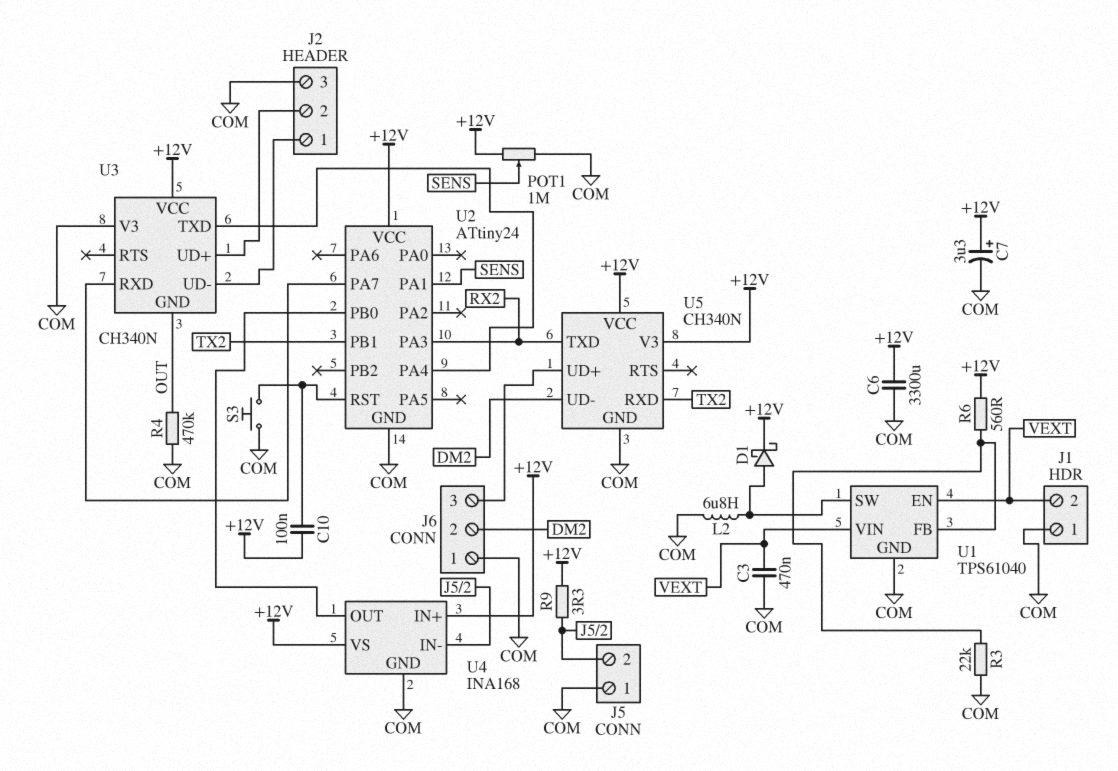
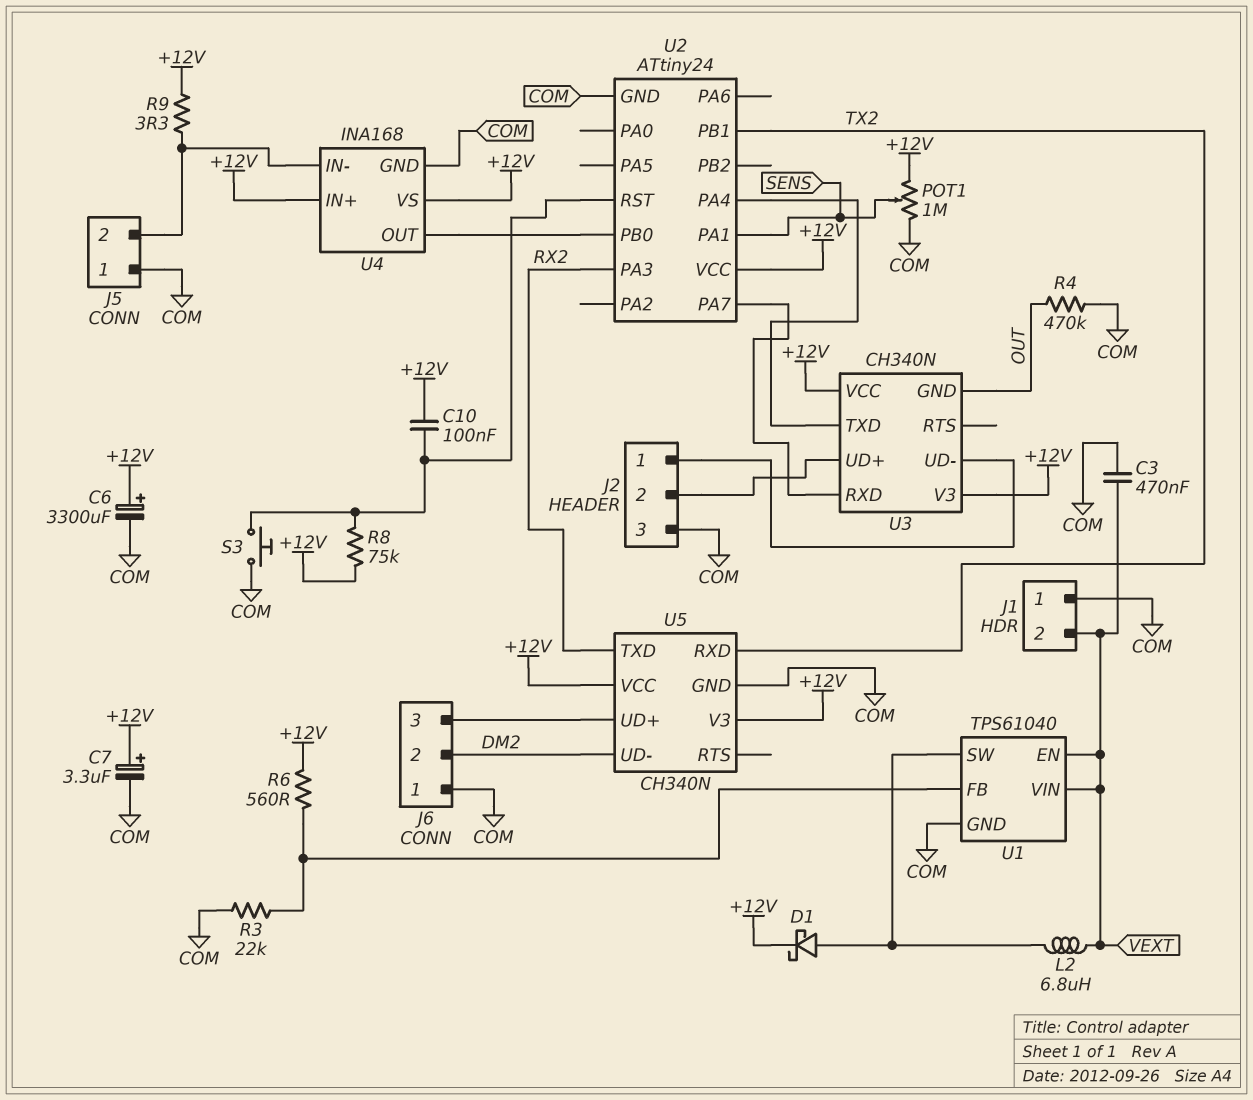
C6: 3300uF (+12V, COM) -> 3300uF (plus +12V, minus COM)
L2: 6.8uH (COM, U1/SW) -> 6.8uH (U1/SW, VEXT)
R8: none -> 75k (+12V, U2/RST)
U3 pin V3: COM -> +12V

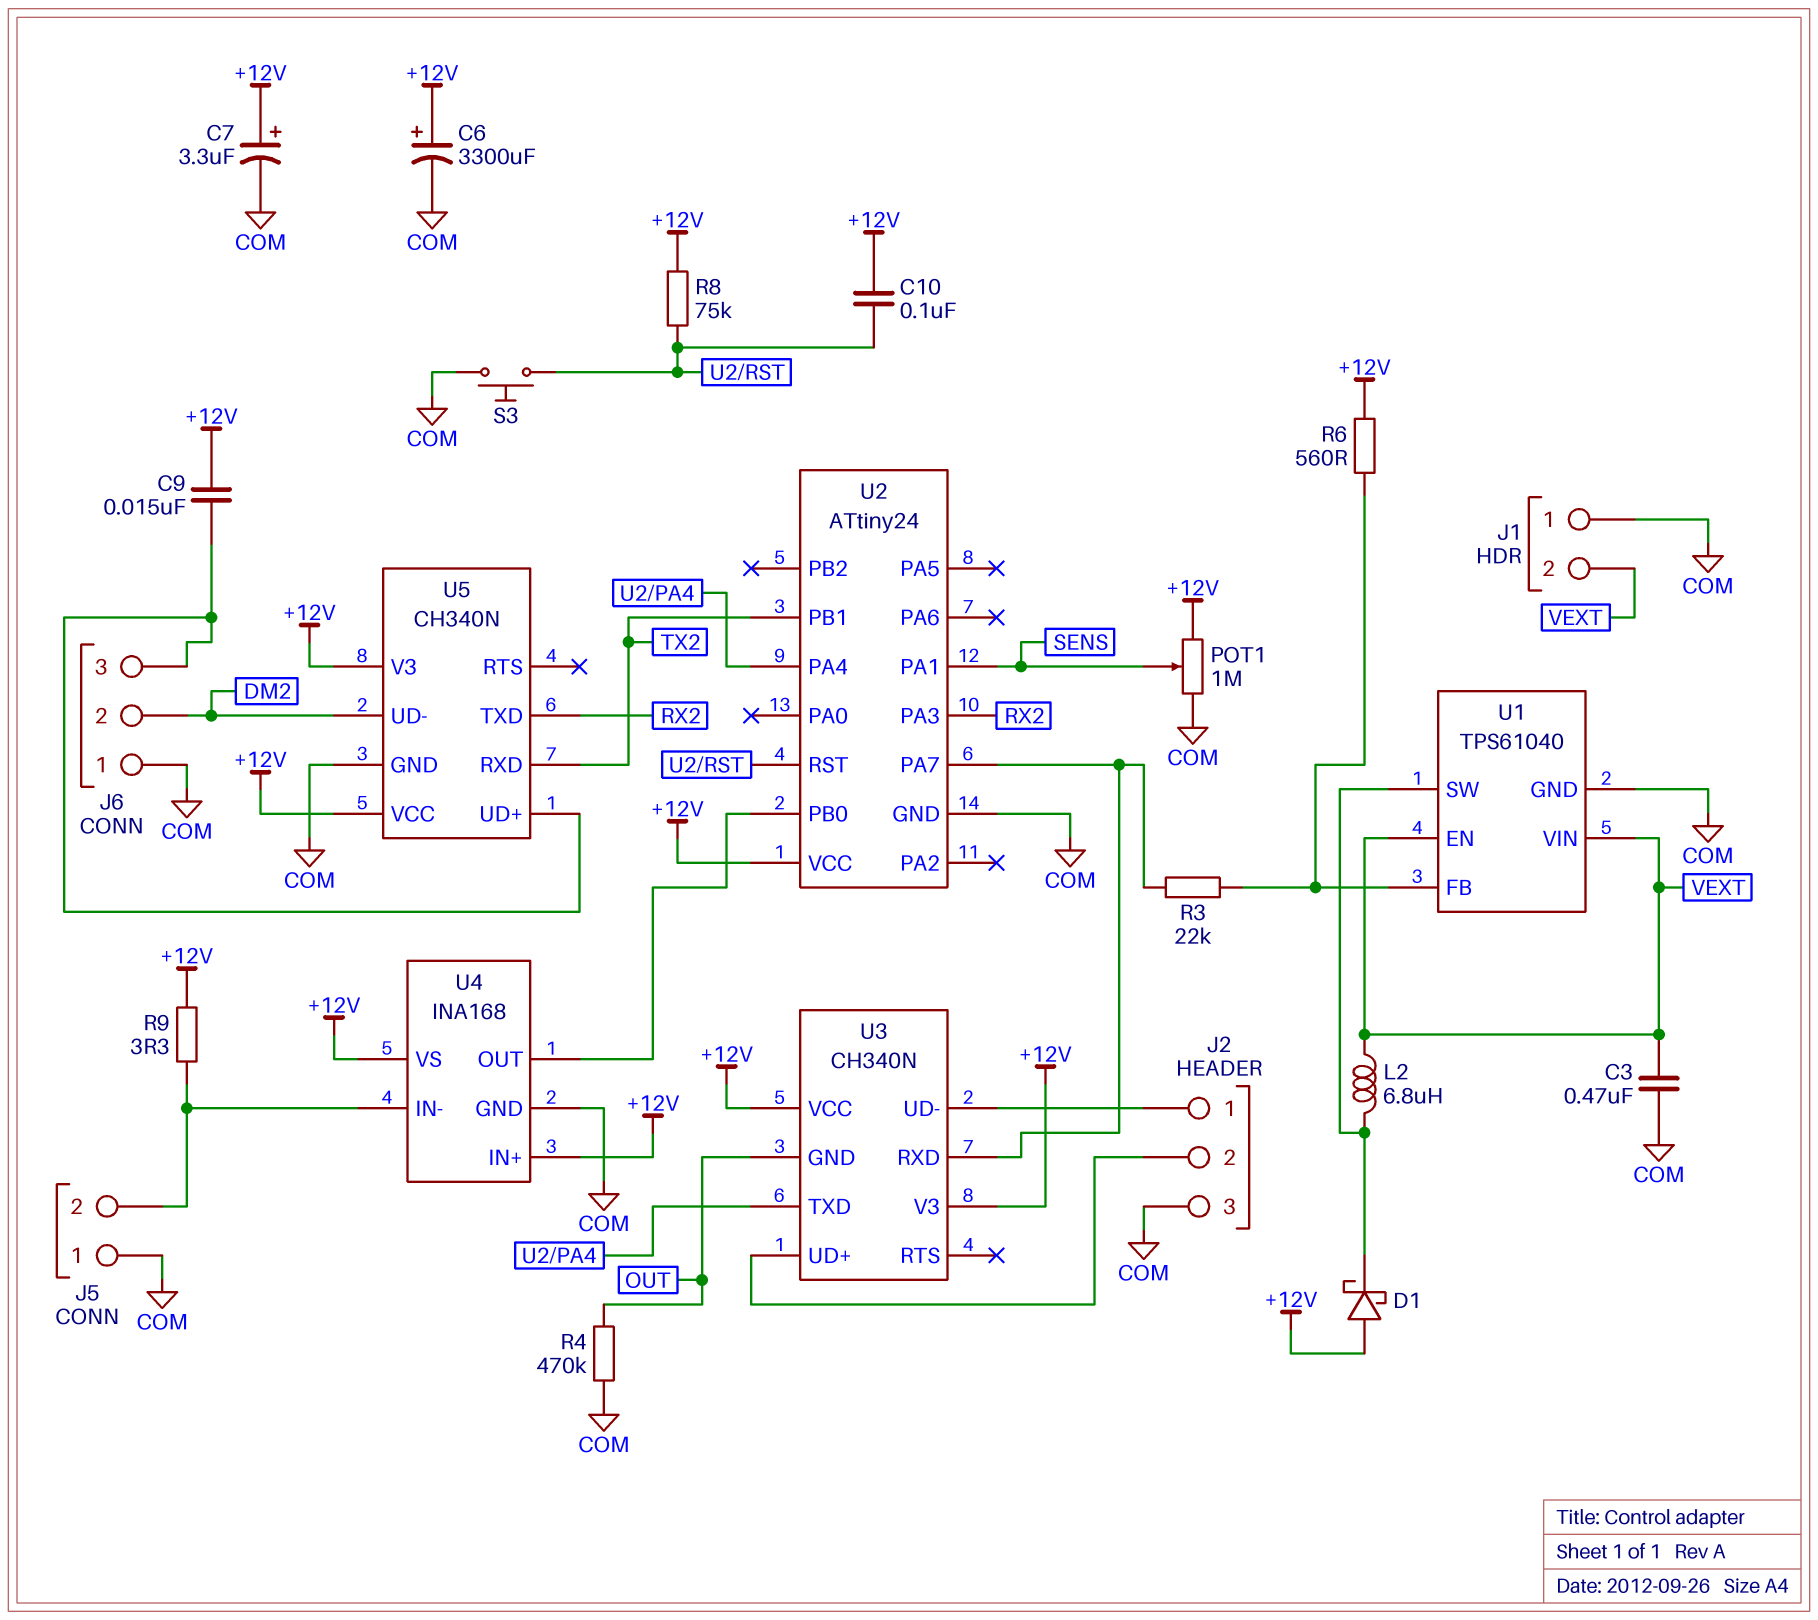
C9: none -> 15nF (+12V, J6/3)
D1: schottky (A U1/SW, K +12V) -> schottky (A +12V, K U1/SW)
R3: 22k (COM, U1/FB) -> 22k (U1/FB, U2/PA7)

